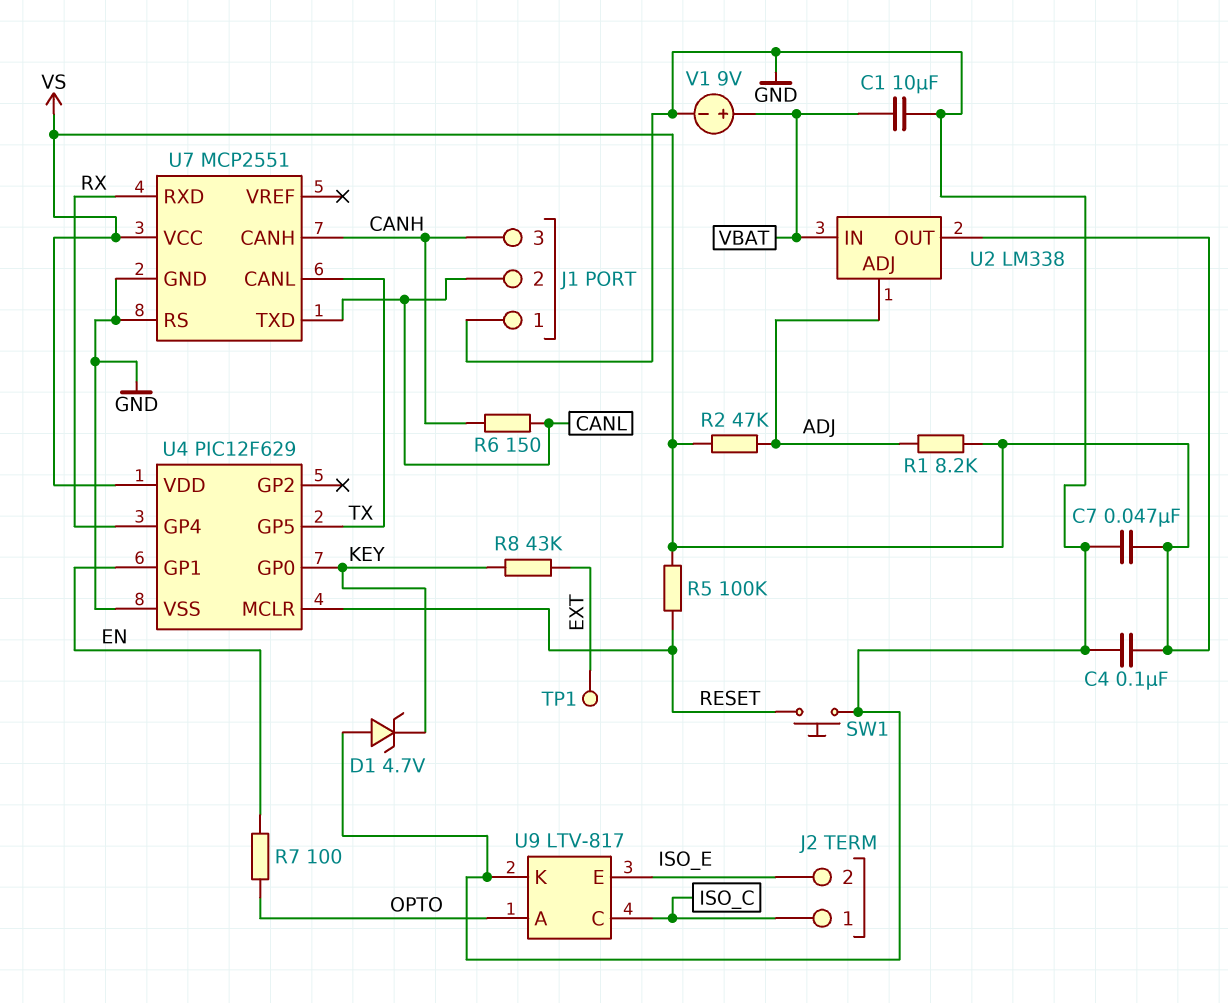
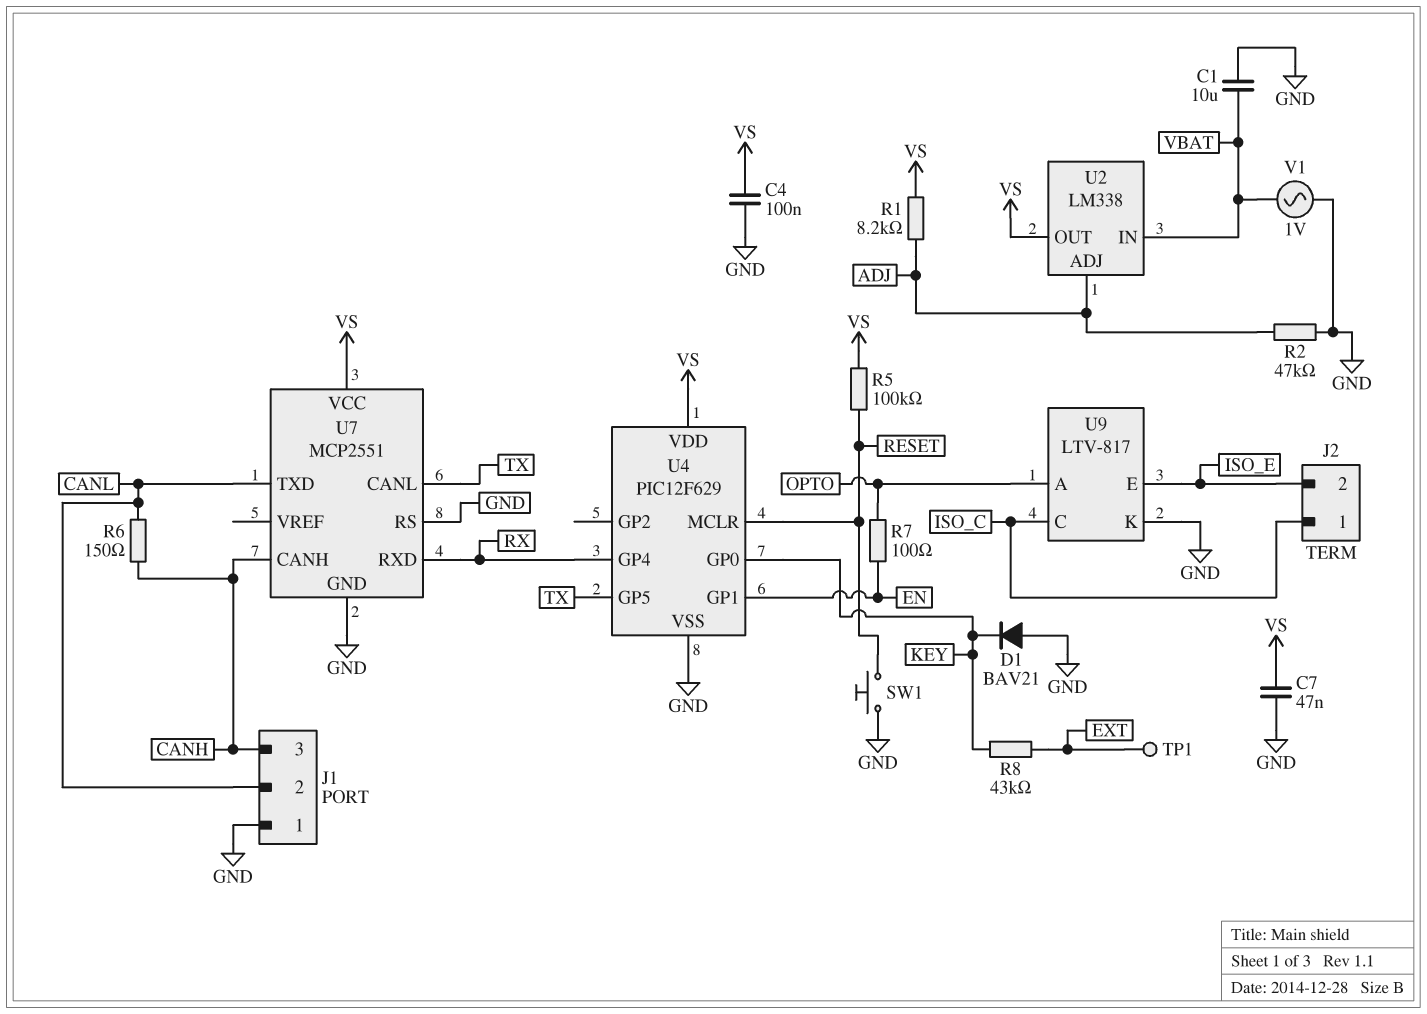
D1: zener 4.7V (A GND, K KEY) -> diode BAV21 (A GND, K KEY)
R2: 47k (ADJ, VS) -> 47k (ADJ, GND)
V1: 9V (plus VBAT, minus GND) -> AC 1V (GND, VBAT)

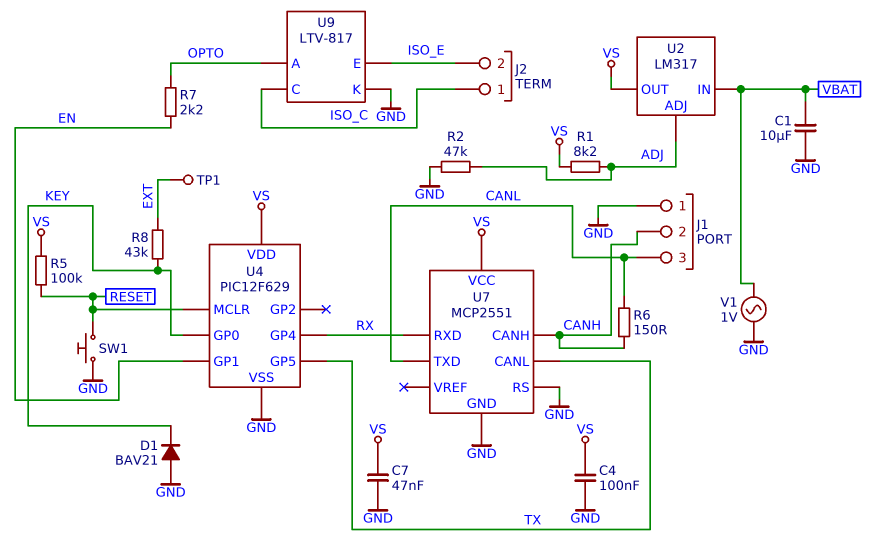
J1 pin 2: CANL -> CANH
J1 pin 3: CANH -> CANL
R7: 100 (EN, OPTO) -> 2.2k (EN, OPTO)
U2: LM338 -> LM317

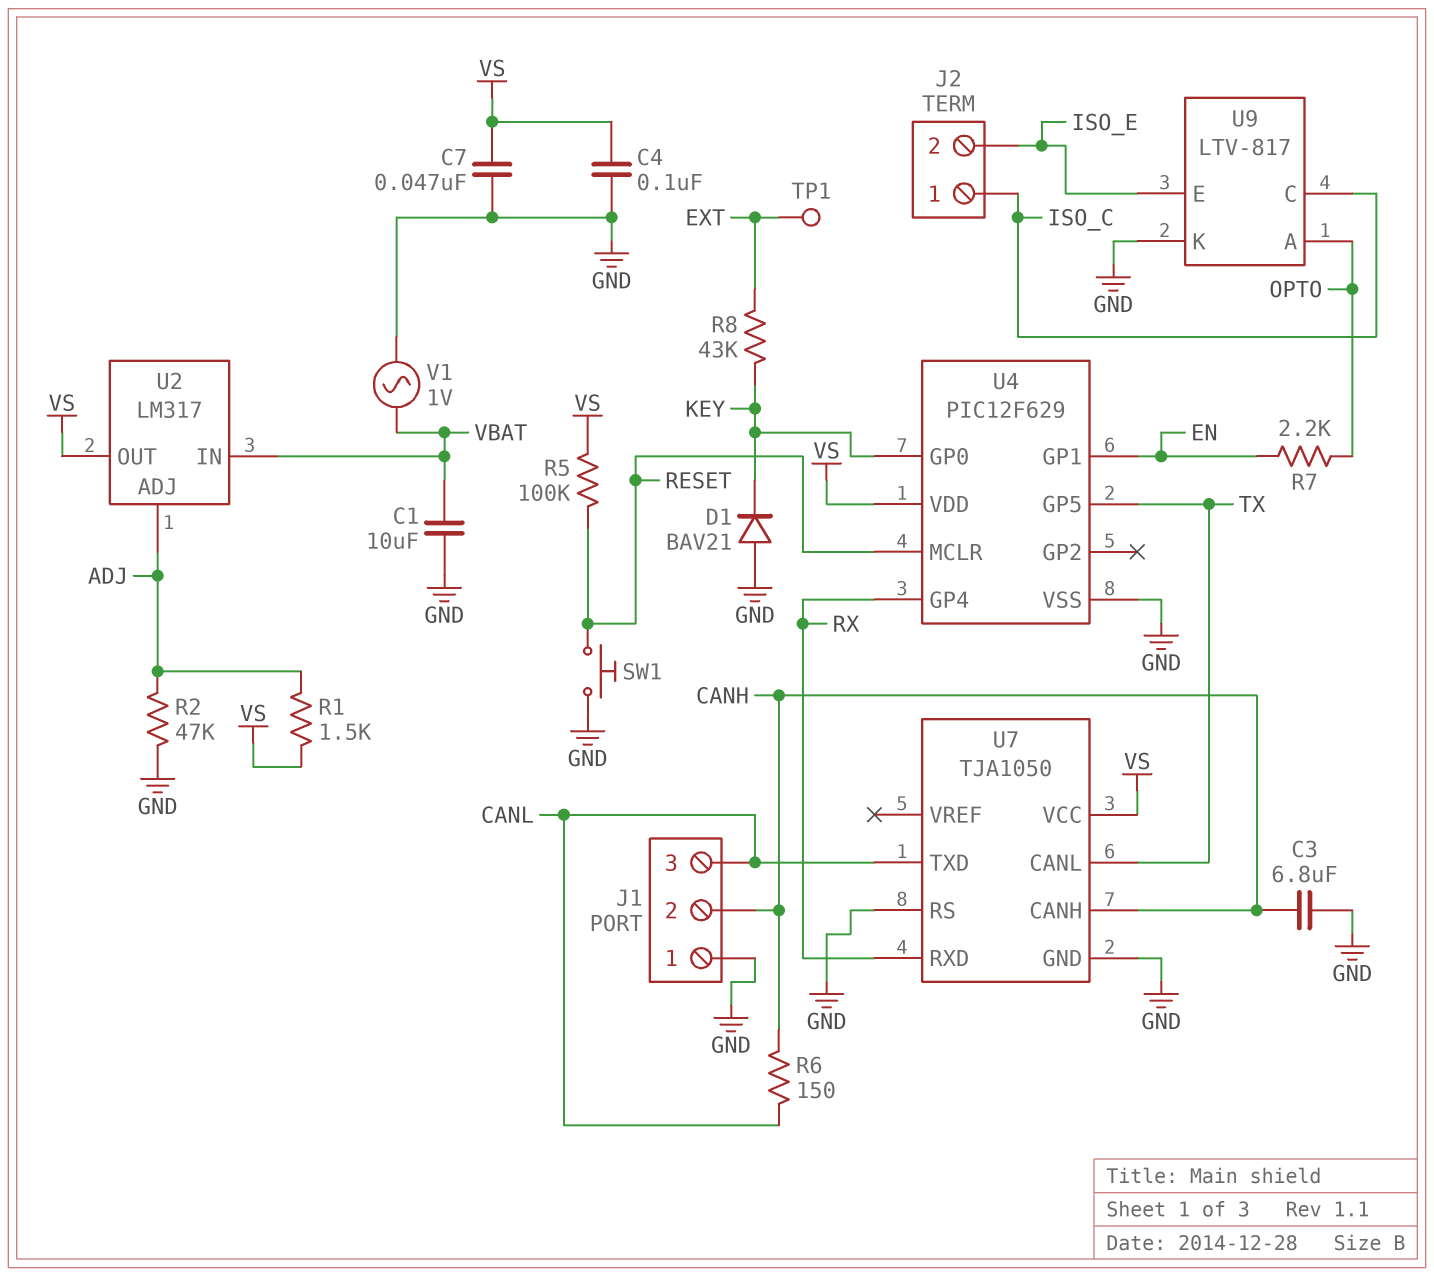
C3: none -> 6.8uF (CANH, GND)
R1: 8.2k (ADJ, VS) -> 1.5k (ADJ, VS)
U7: MCP2551 -> TJA1050

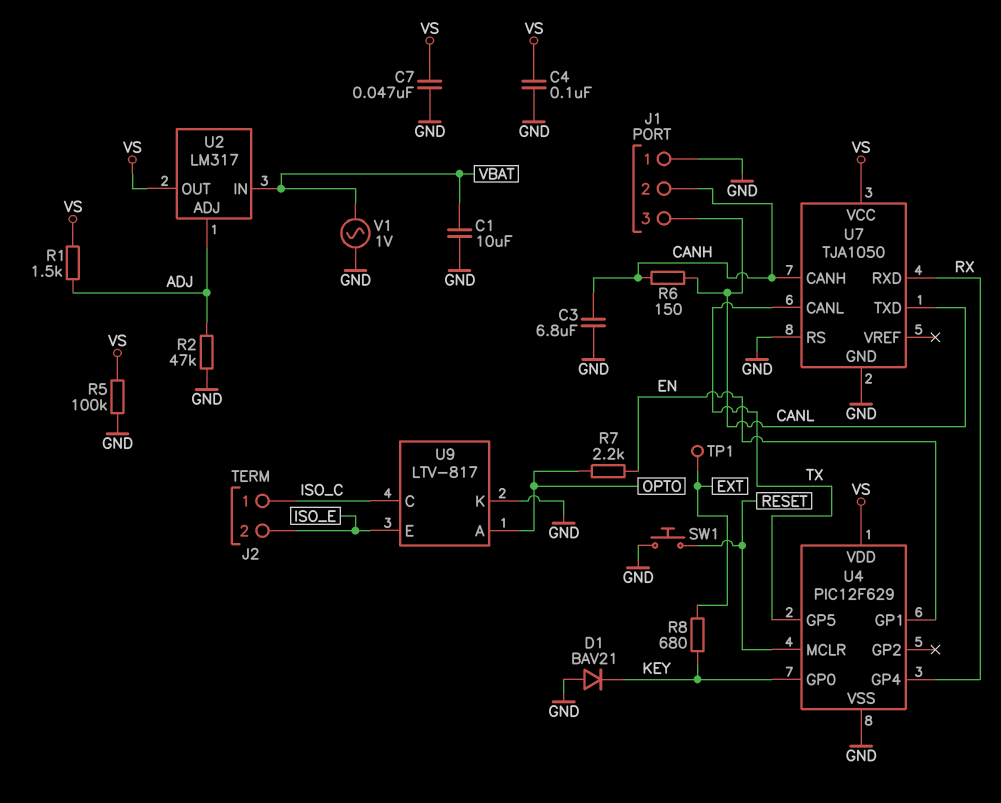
R5: 100k (RESET, VS) -> 100k (GND, VS)
R8: 43k (EXT, KEY) -> 680 (EXT, KEY)

